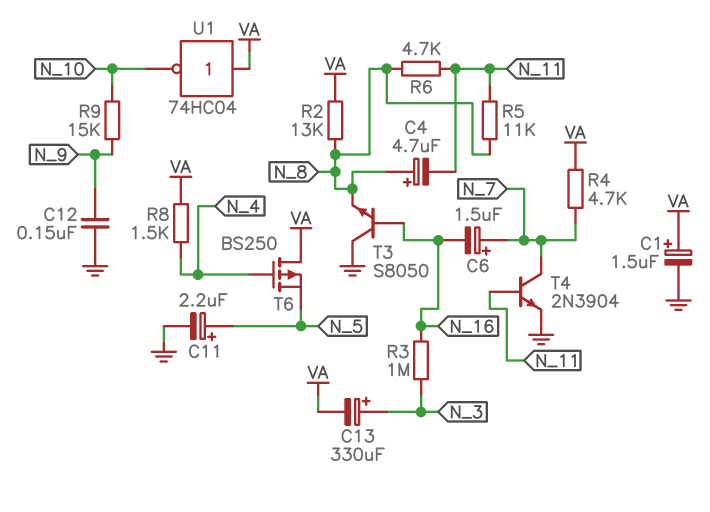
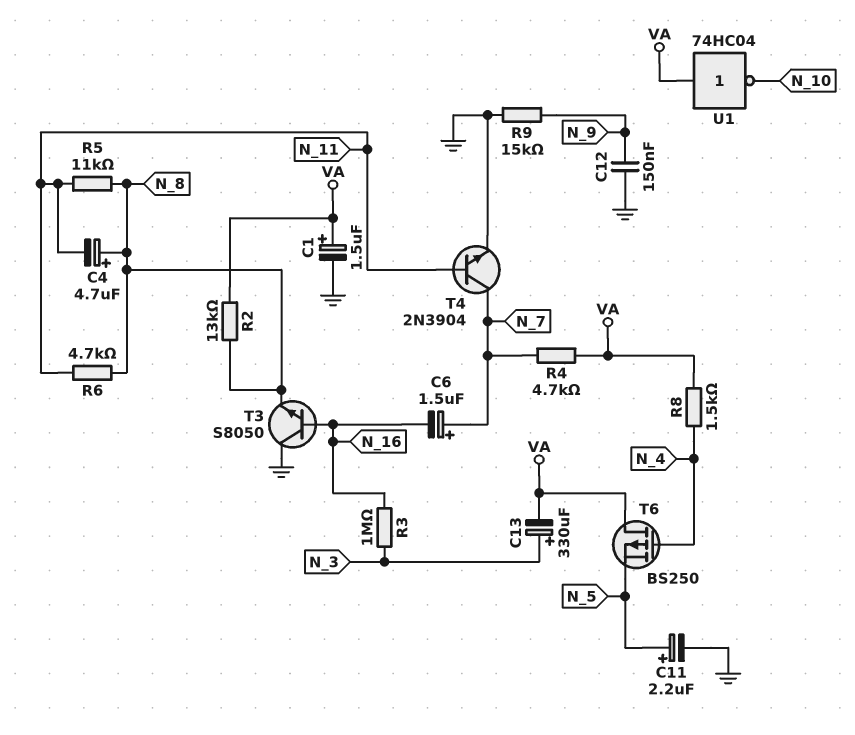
R9: 15k (N_9, N_10) -> 15k (GND, N_9)

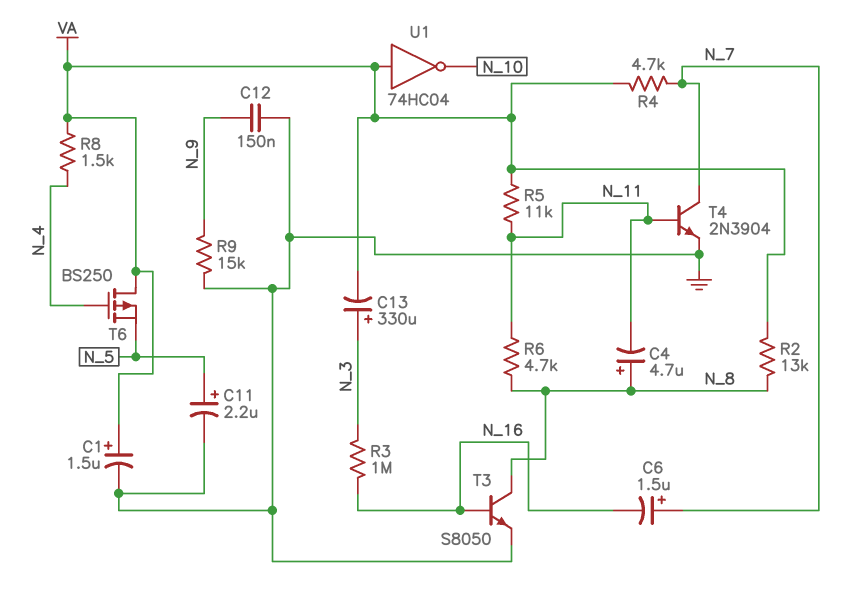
R5: 11k (N_8, N_11) -> 11k (N_11, VA)
T3: NPN S8050 (B N_16, C GND, E N_8) -> NPN S8050 (B N_16, C N_8, E GND)

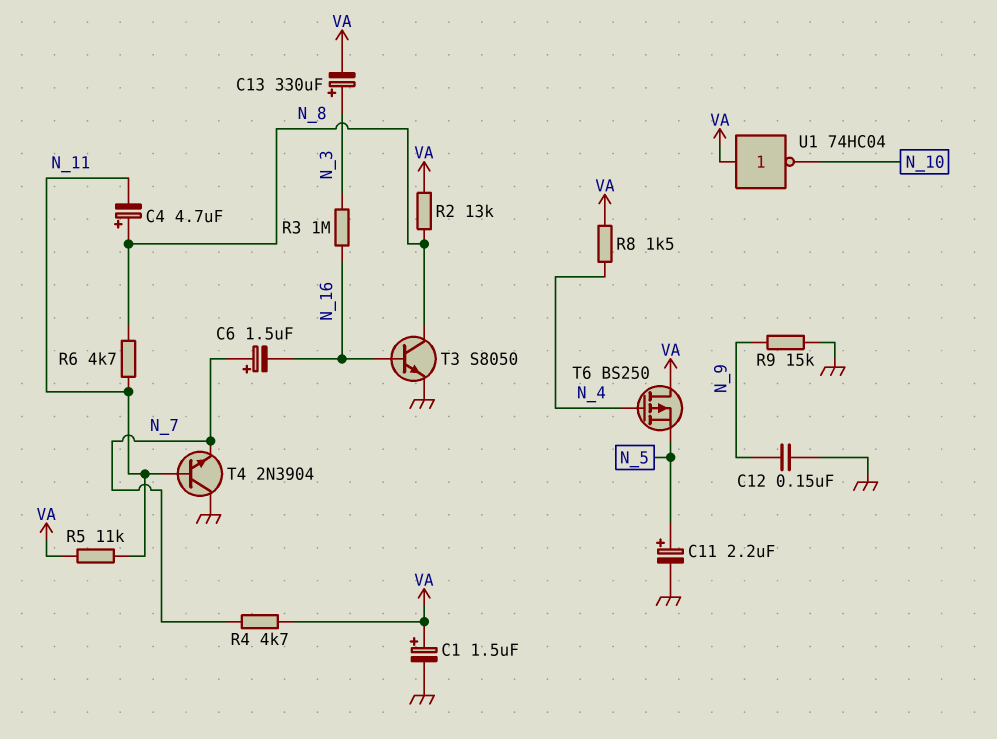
T4: NPN 2N3904 (B N_11, C N_7, E GND) -> NPN 2N3904 (B N_11, C GND, E N_7)

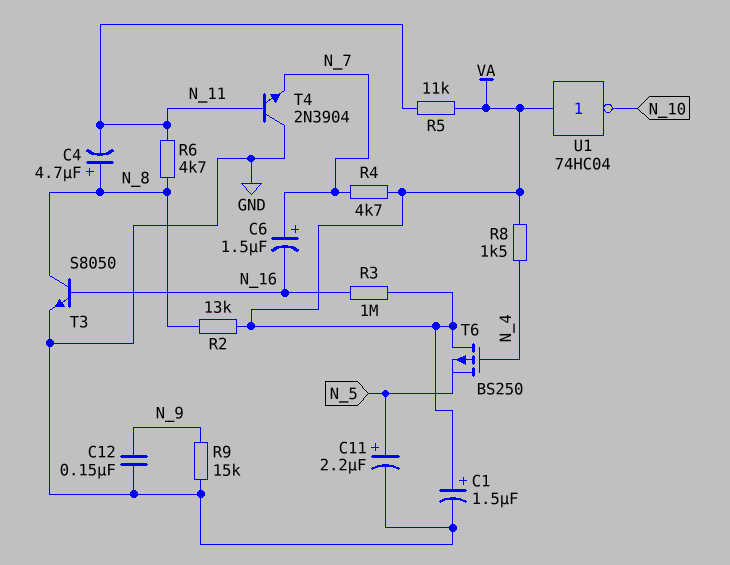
C13: 330uF (plus N_3, minus VA) -> none
R3: 1M (N_3, N_16) -> 1M (N_16, VA)

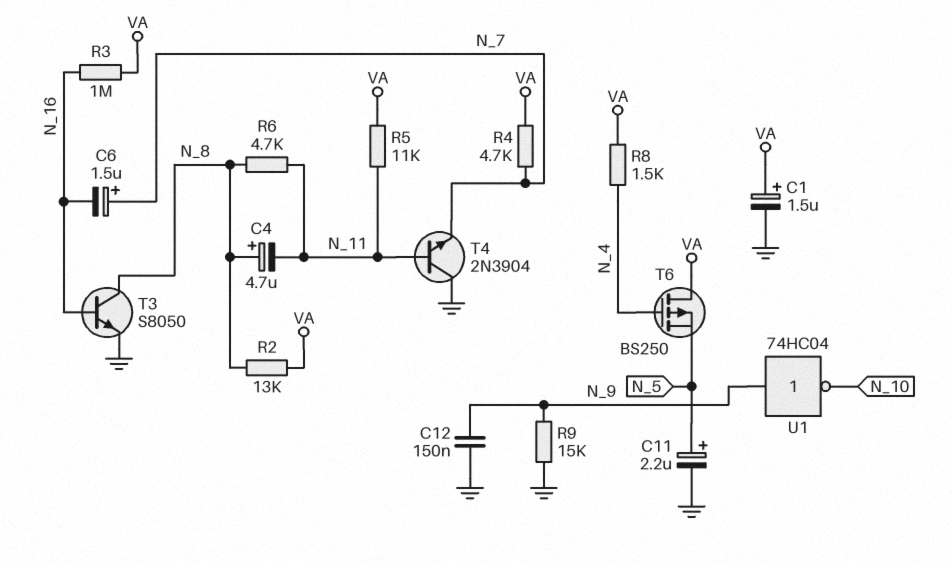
U1: NOT 74HC04 (in VA, out N_10) -> NOT 74HC04 (in N_9, out N_10)

